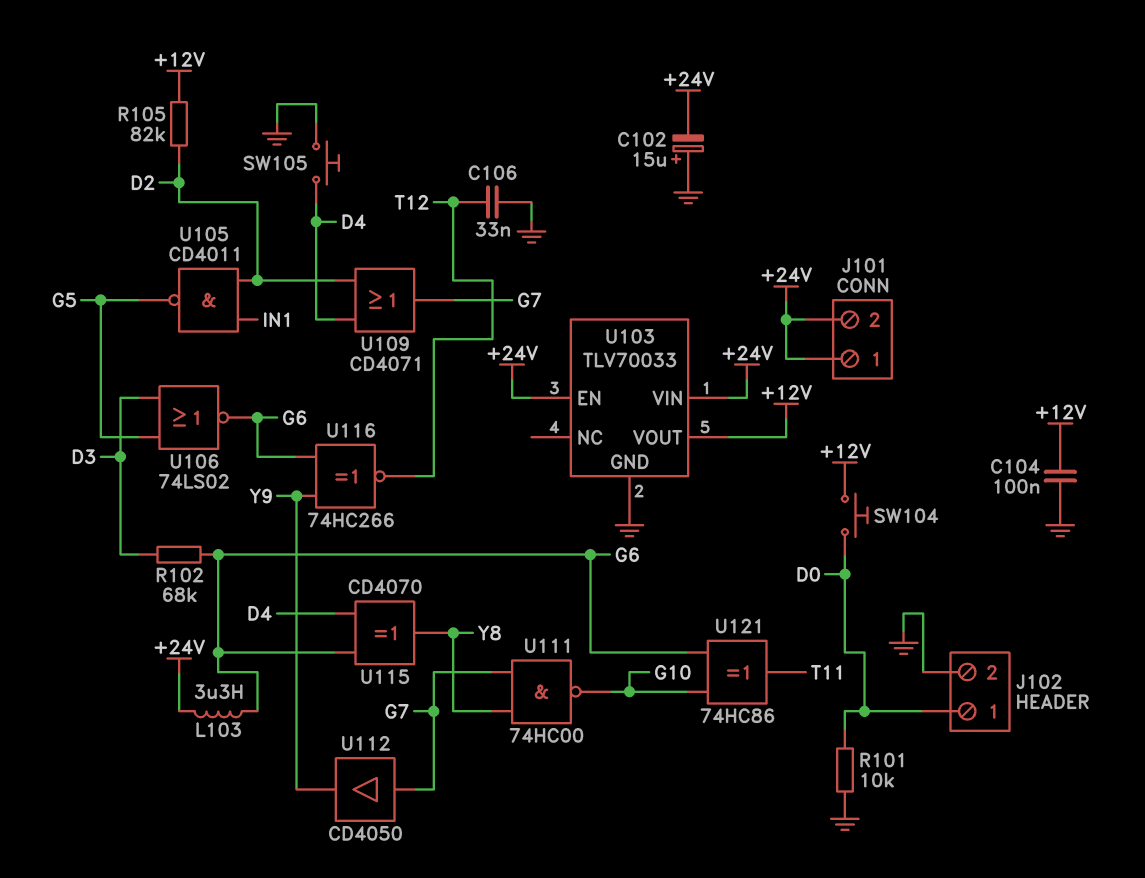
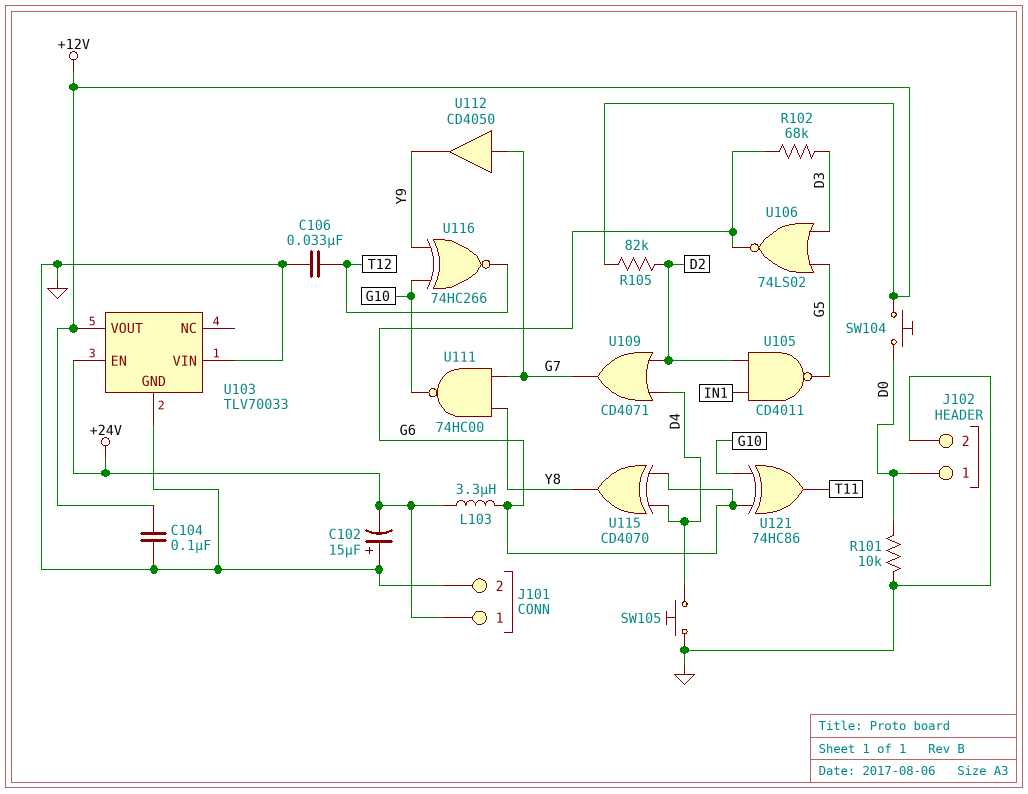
J101 pin 2: +24V -> GND
U103 pin VIN: +24V -> GND
U116: XNOR 74HC266 (in G6, in Y9, out T12) -> XNOR 74HC266 (in G10, in Y9, out T12)

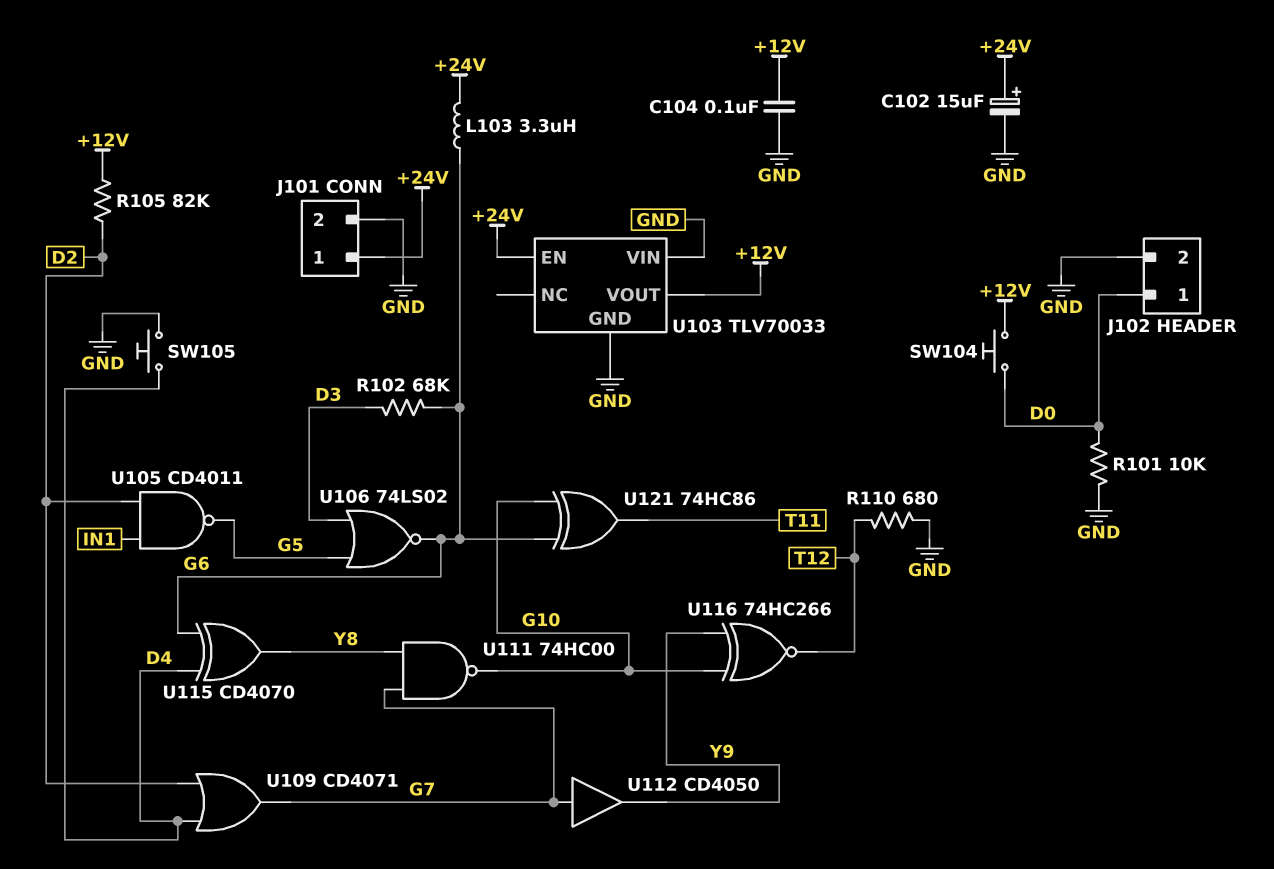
C102: 15uF (plus GND, minus +24V) -> 15uF (plus +24V, minus GND)
C106: 33nF (GND, T12) -> none
R110: none -> 680 (GND, T12)

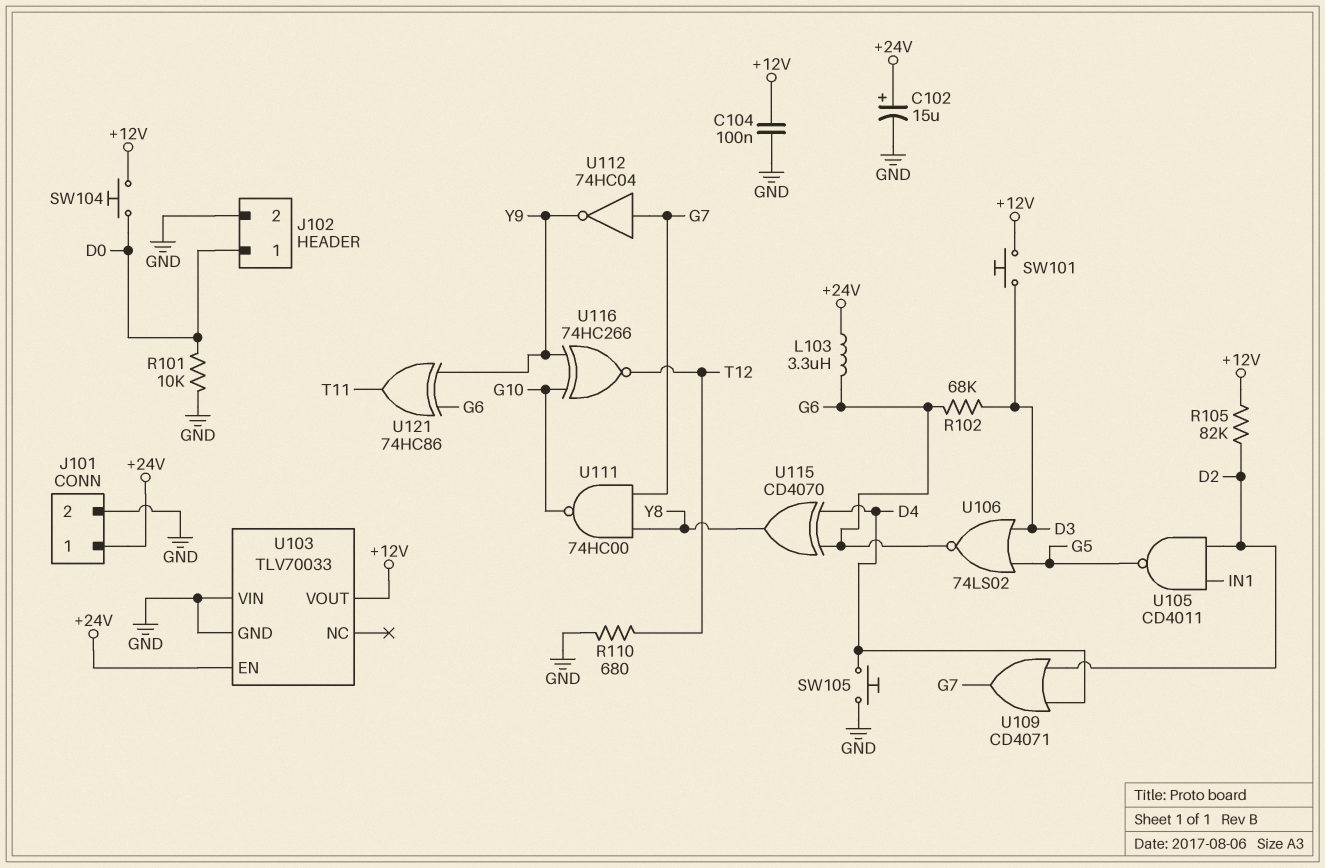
SW101: none -> button (+12V, D3)
U112: buffer CD4050 (in G7, out Y9) -> NOT 74HC04 (in G7, out Y9)
U121: XOR 74HC86 (in G6, in G10, out T11) -> XOR 74HC86 (in G6, in Y9, out T11)

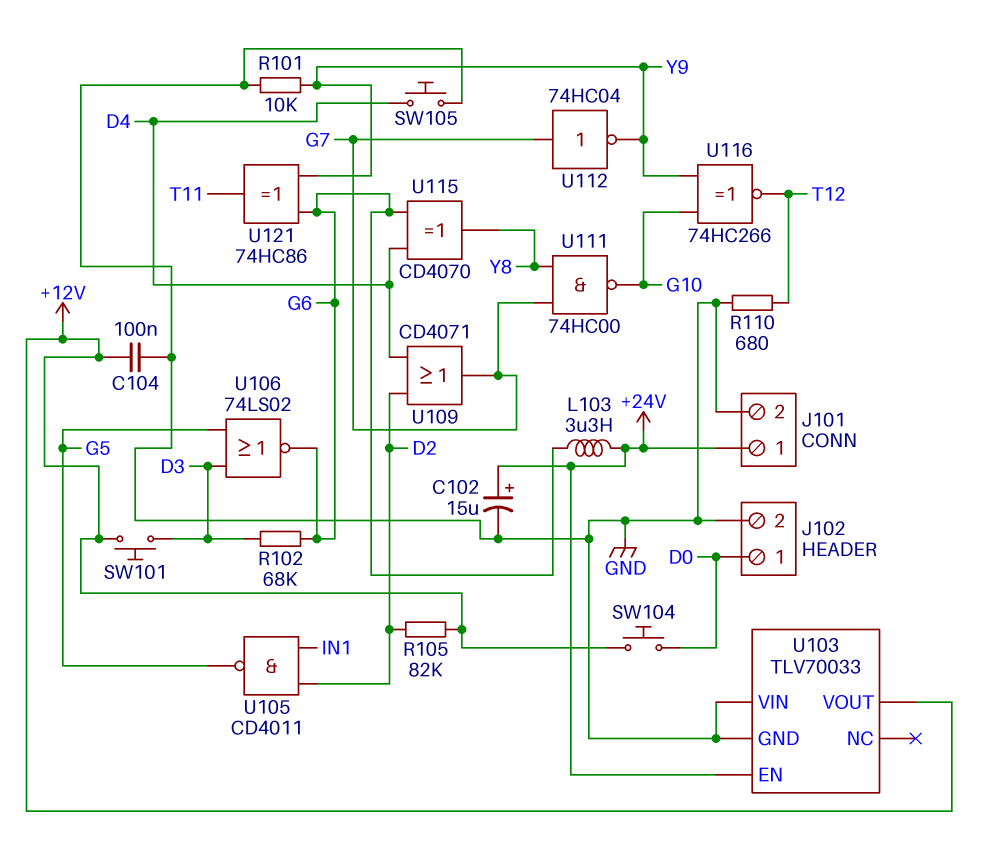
R101: 10k (D0, GND) -> 10k (GND, Y9)

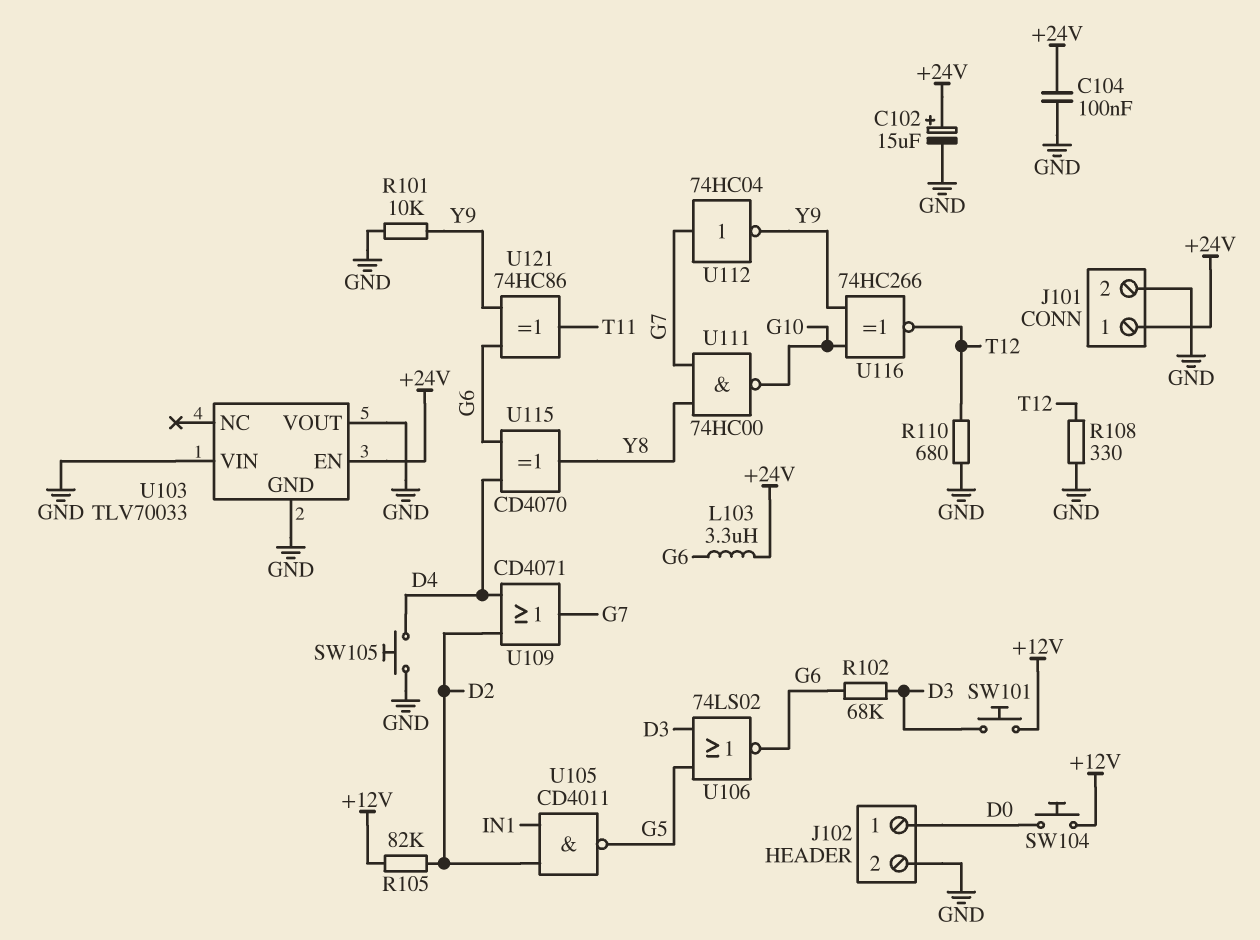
C104: 100nF (+12V, GND) -> 100nF (+24V, GND)
R108: none -> 330 (GND, T12)
U103 pin VOUT: +12V -> GND

